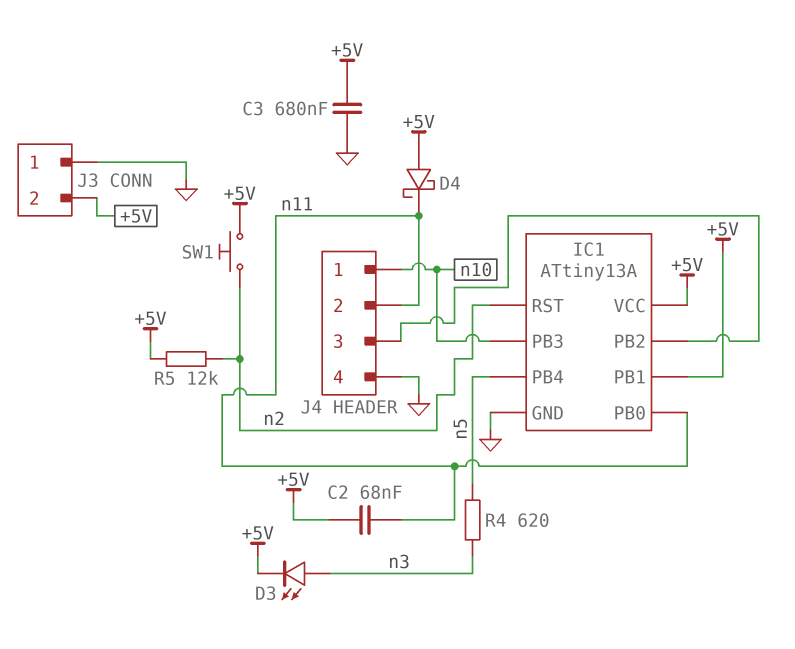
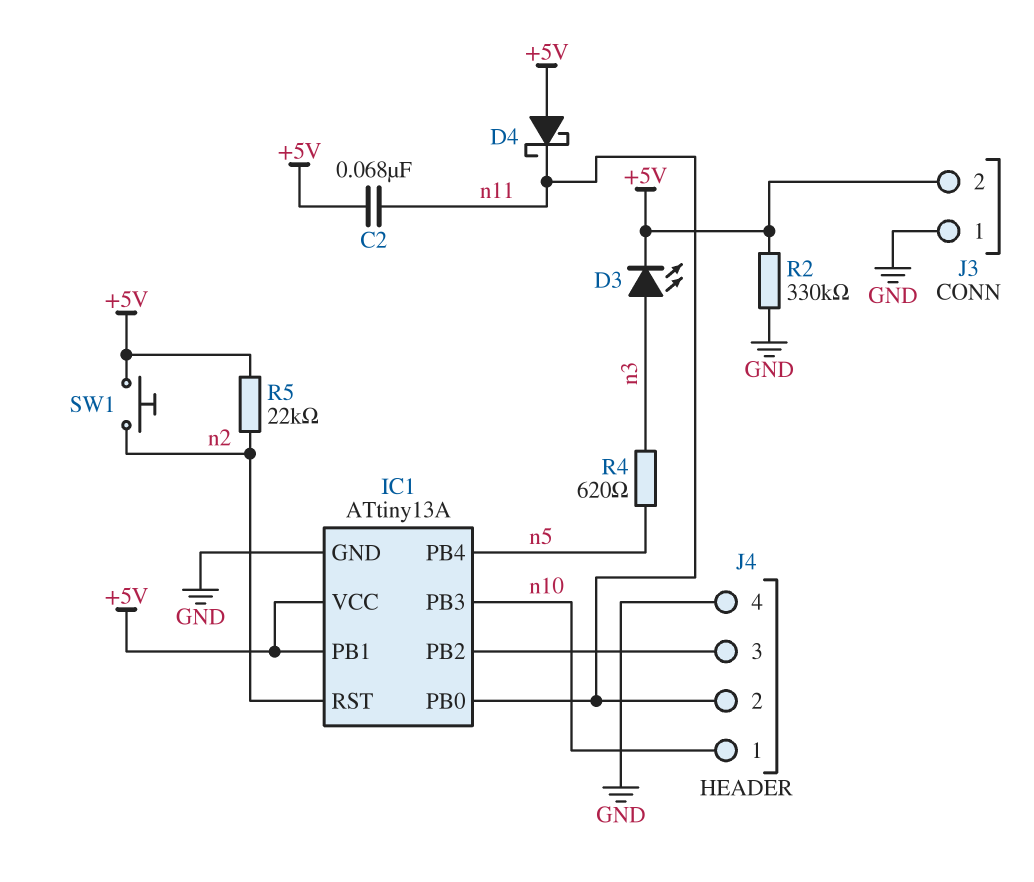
C3: 680nF (+5V, GND) -> none
R2: none -> 330k (+5V, GND)
R5: 12k (+5V, n2) -> 22k (+5V, n2)

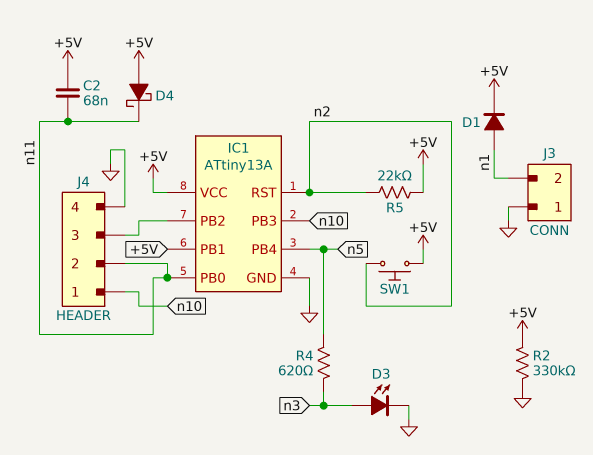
D1: none -> diode (A n1, K +5V)
D3: LED (A n3, K +5V) -> LED (A n3, K GND)
J3 pin 2: +5V -> n1

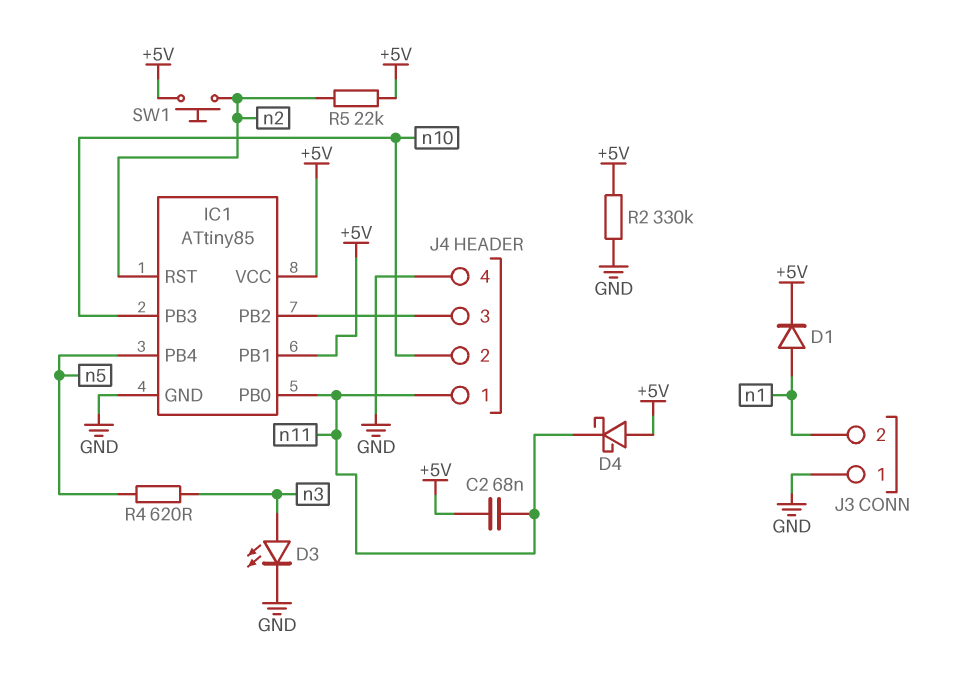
IC1: ATtiny13A -> ATtiny85
J4 pin 1: n10 -> n11
J4 pin 2: n11 -> n10

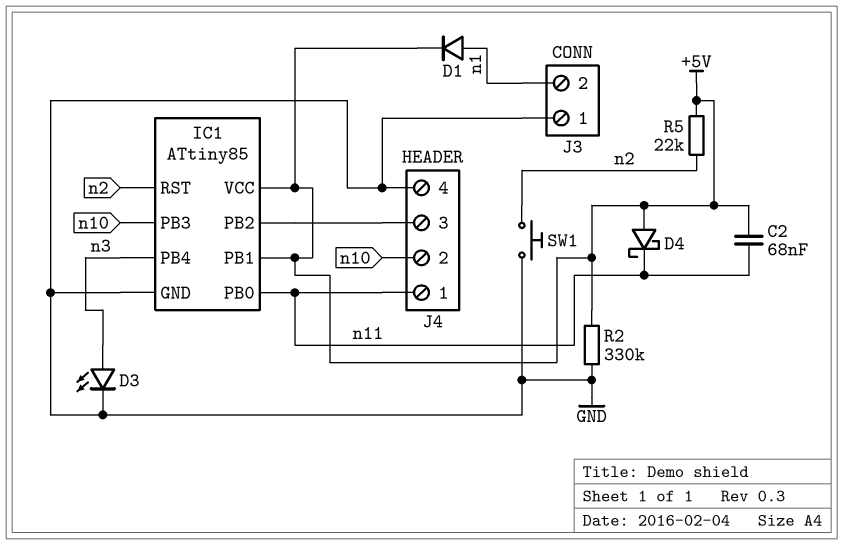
IC1 pin PB4: n5 -> n3
R4: 620 (n3, n5) -> none
SW1: button (+5V, n2) -> button (GND, n2)

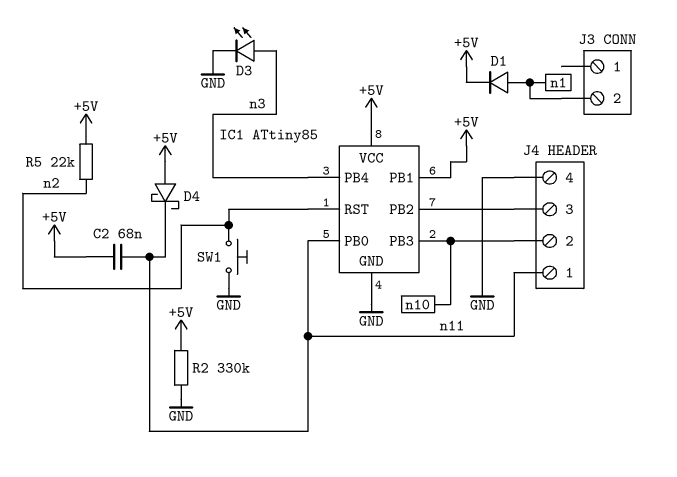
J3 pin 1: GND -> none

